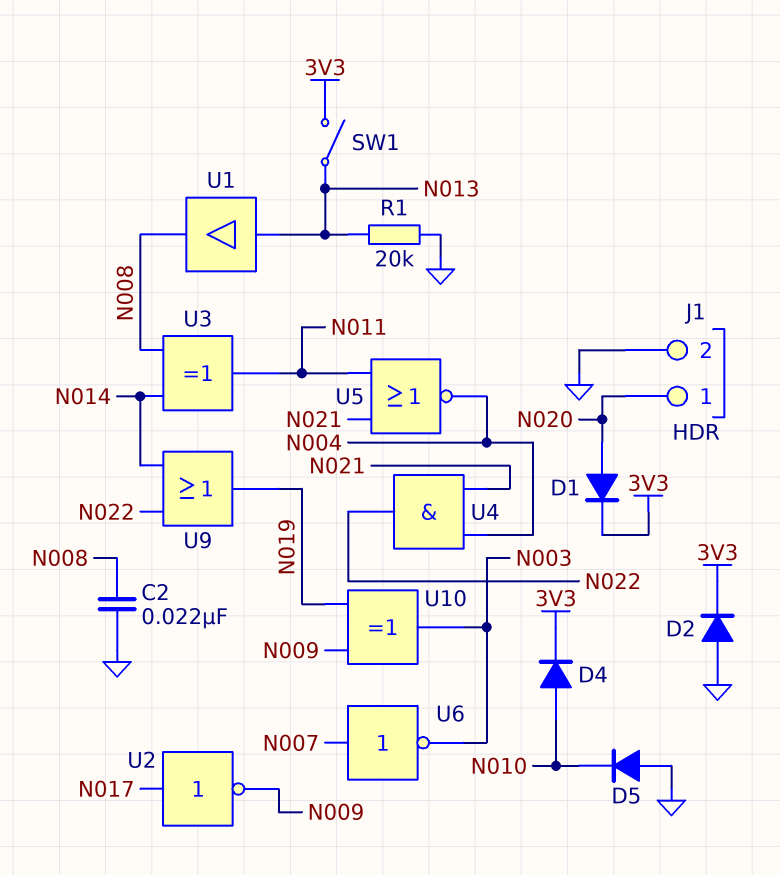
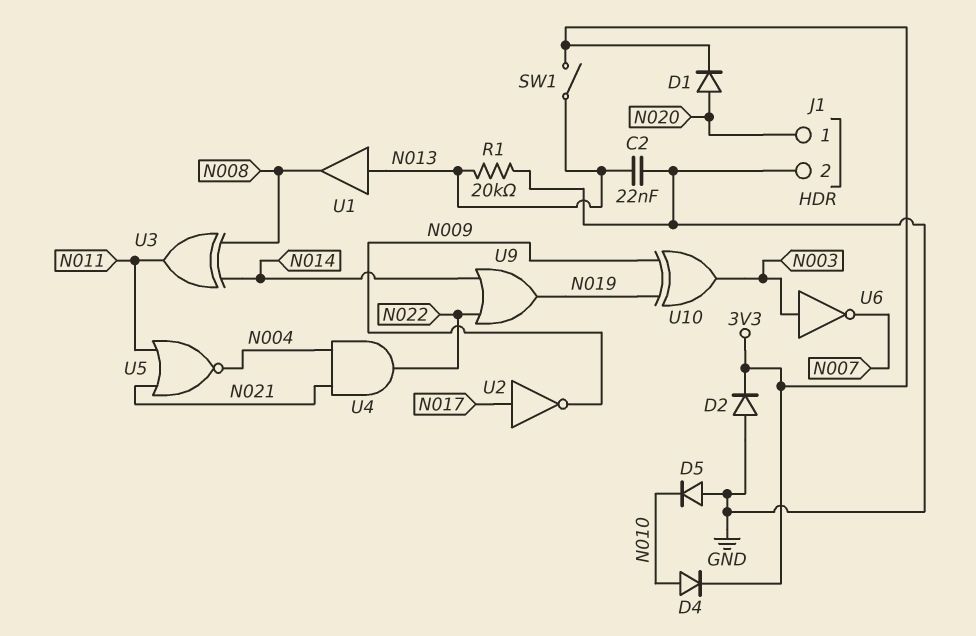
C2: 22nF (GND, N008) -> 22nF (GND, N013)
U6: NOT (in N007, out N003) -> NOT (in N003, out N007)

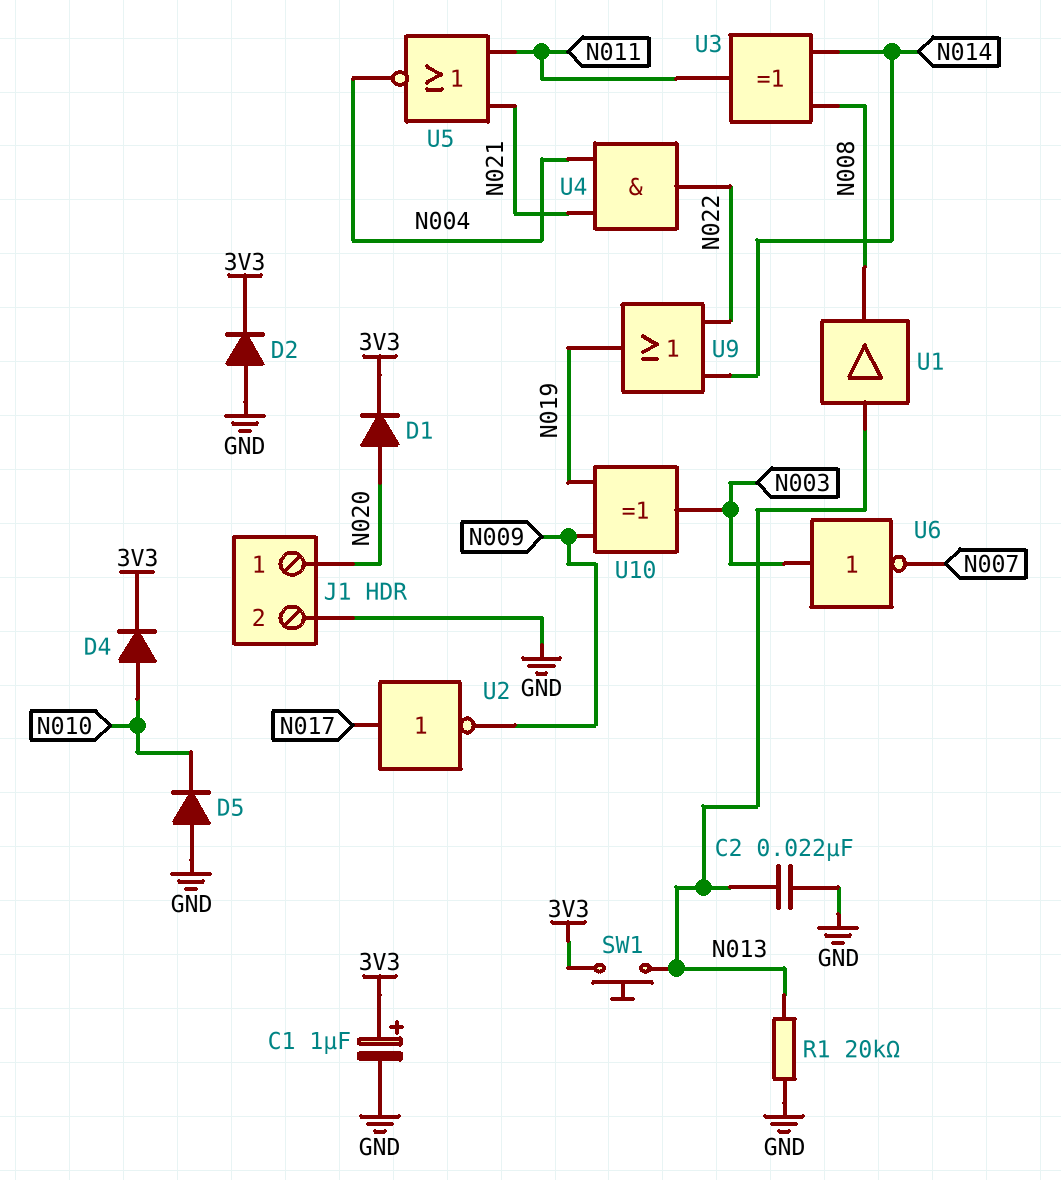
C1: none -> 1uF (plus 3V3, minus GND)
SW1: switch (3V3, N013) -> button (3V3, N013)

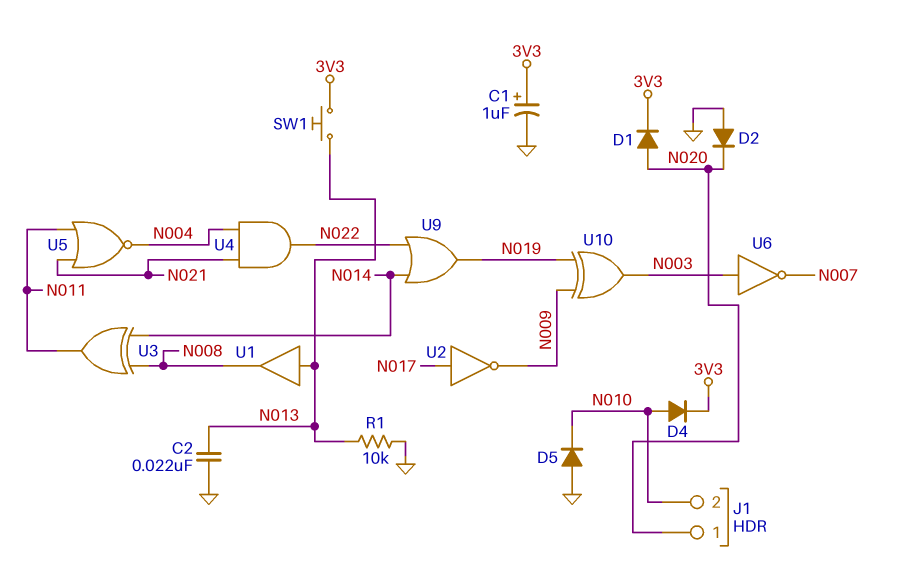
D2: diode (A GND, K 3V3) -> diode (A GND, K N020)
J1 pin 2: GND -> N010
R1: 20k (GND, N013) -> 10k (GND, N013)

